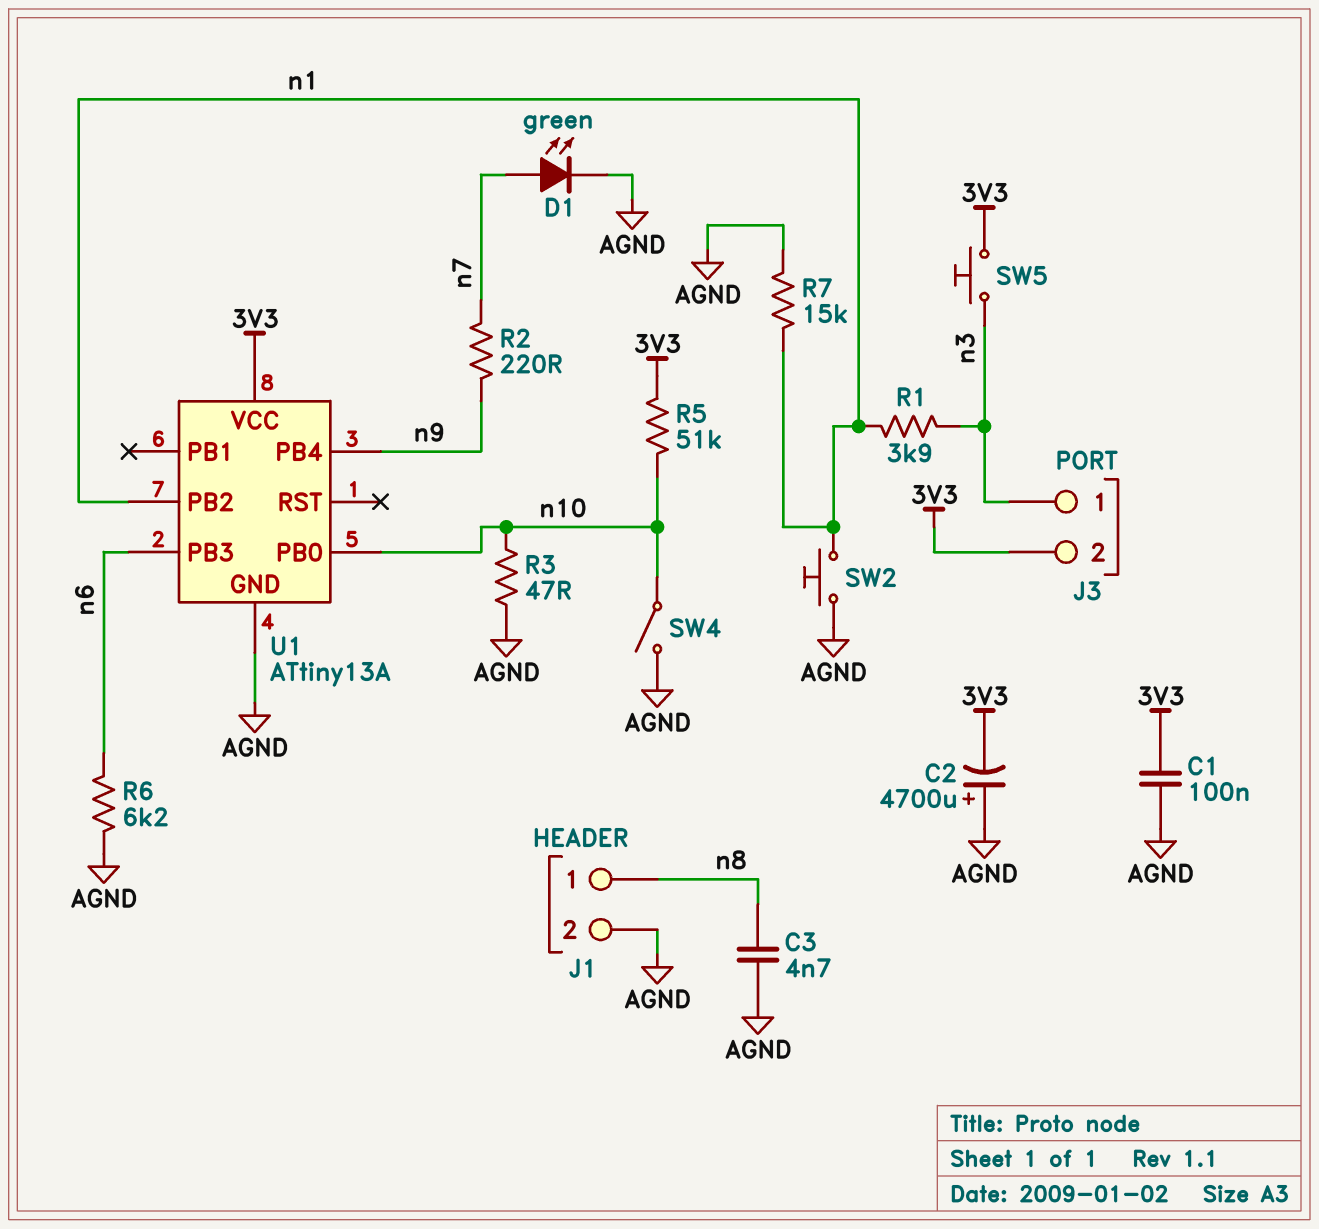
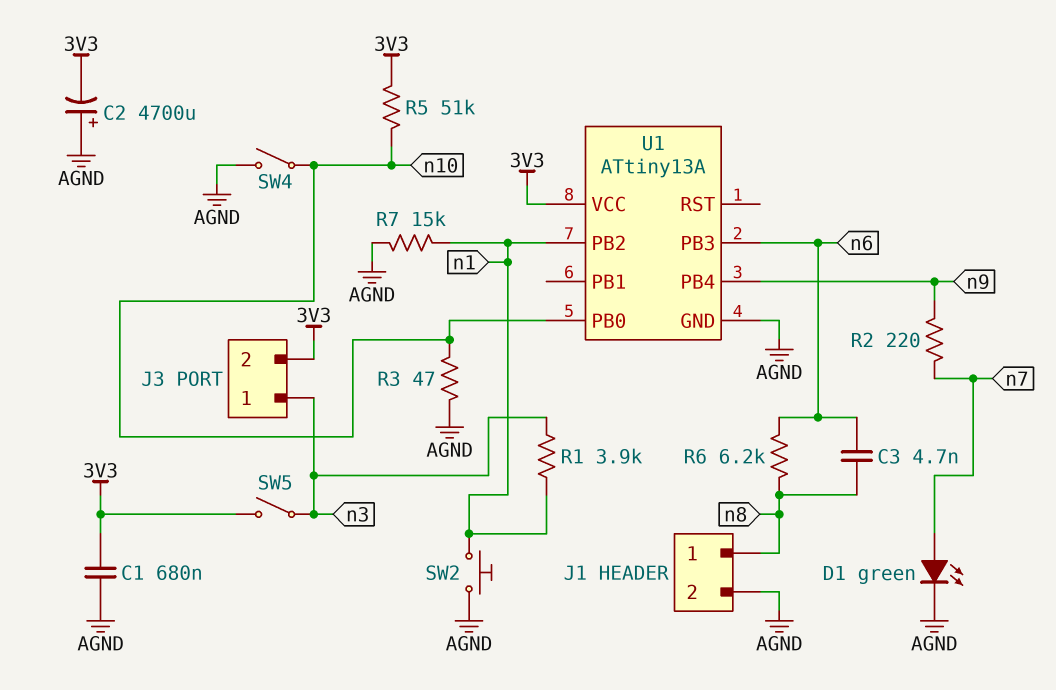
C1: 100nF (3V3, AGND) -> 680nF (3V3, AGND)
C3: 4.7nF (AGND, n8) -> 4.7nF (n6, n8)
R6: 6.2k (AGND, n6) -> 6.2k (n6, n8)
SW5: button (3V3, n3) -> switch (3V3, n3)

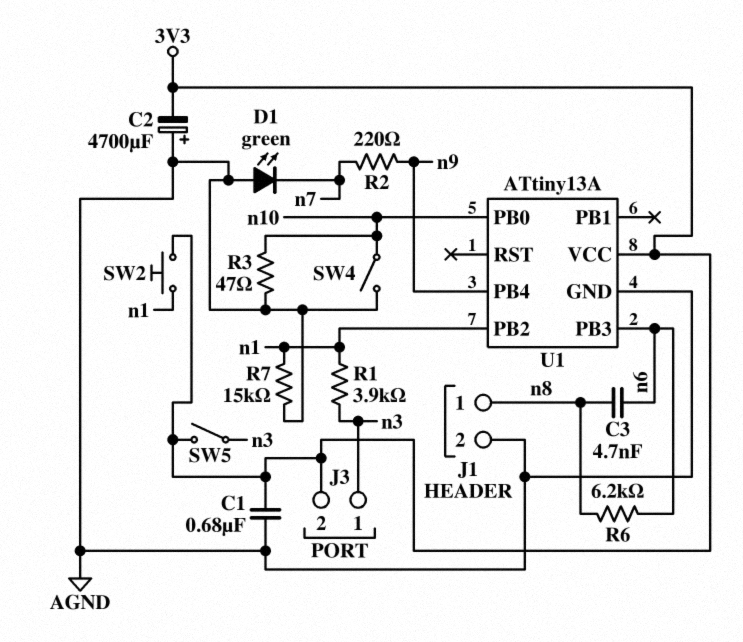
D1: LED green (A n7, K AGND) -> LED green (A AGND, K n7)
R5: 51k (3V3, n10) -> none
SW2: button (AGND, n1) -> button (3V3, n1)

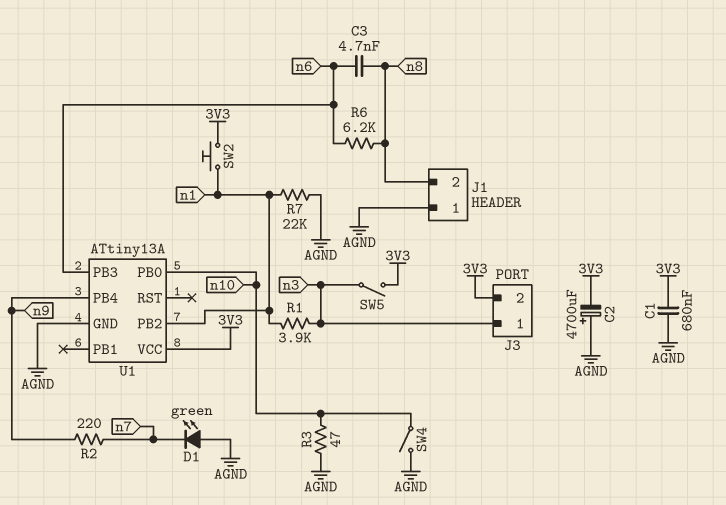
J1 pin 1: n8 -> AGND
J1 pin 2: AGND -> n8
R7: 15k (AGND, n1) -> 22k (AGND, n1)

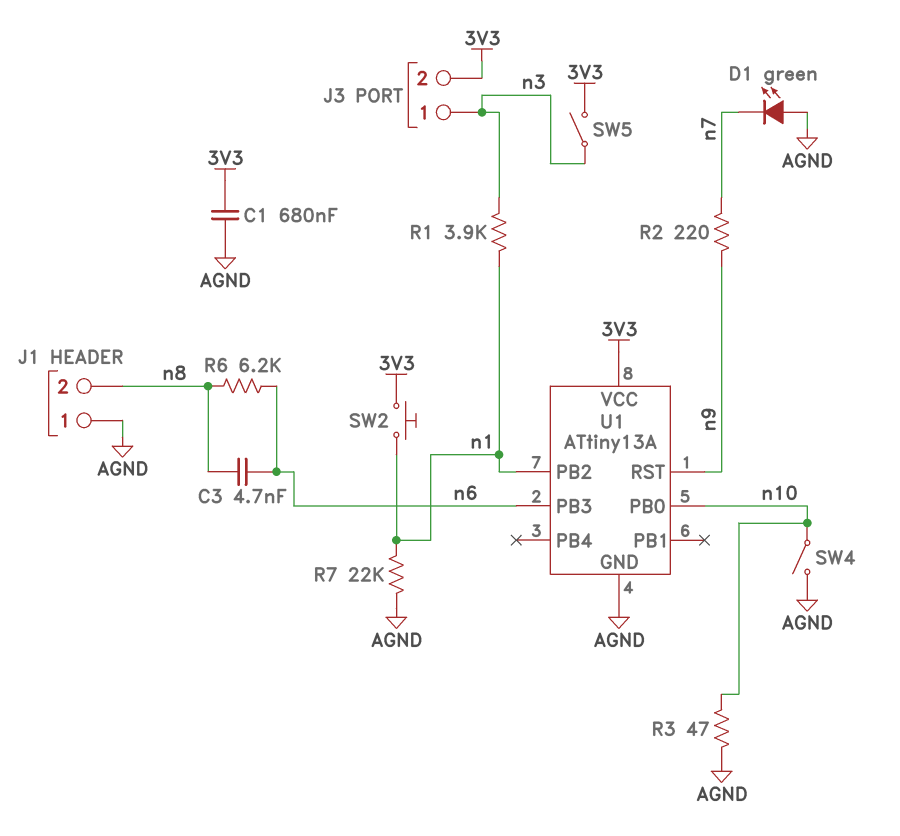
C2: 4700uF (plus AGND, minus 3V3) -> none
U1 pin PB4: n9 -> none
U1 pin RST: none -> n9

